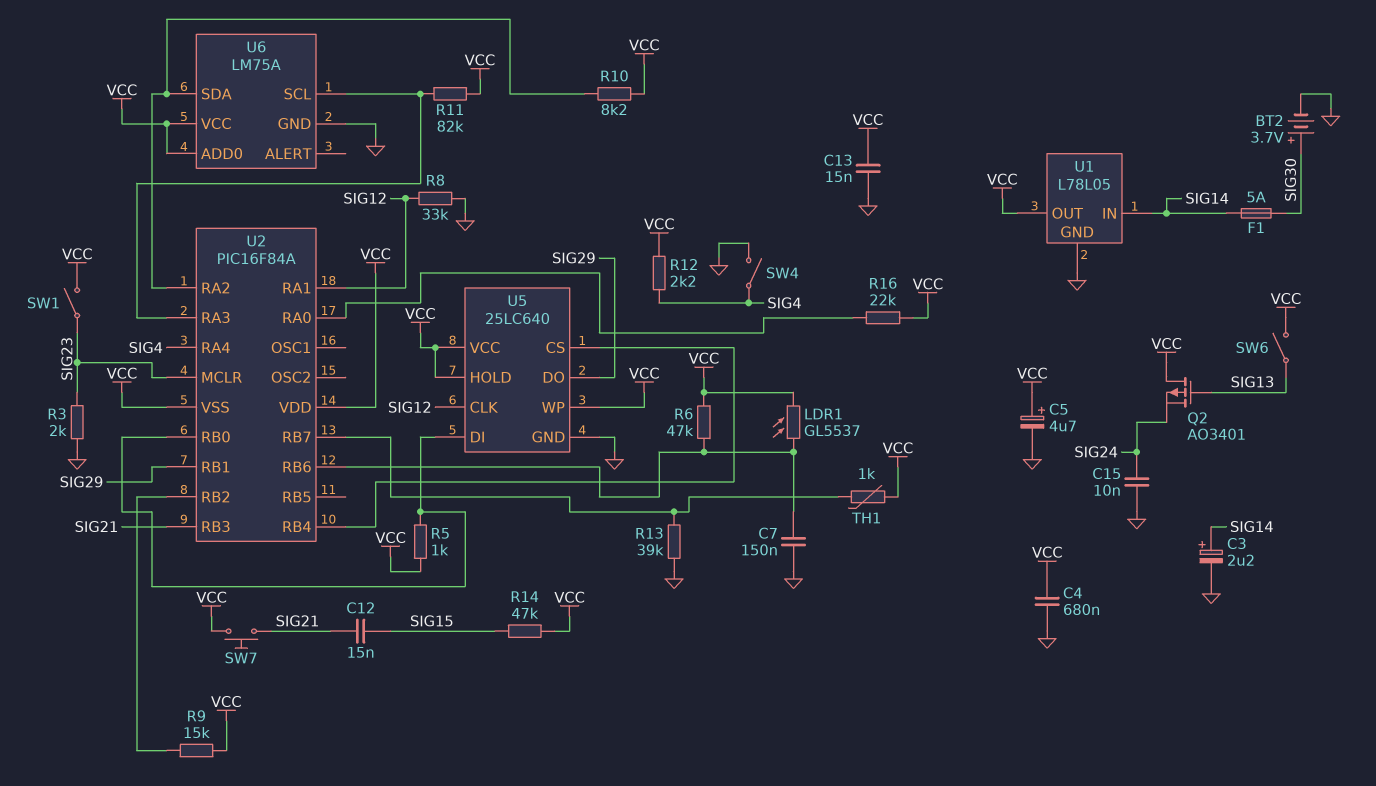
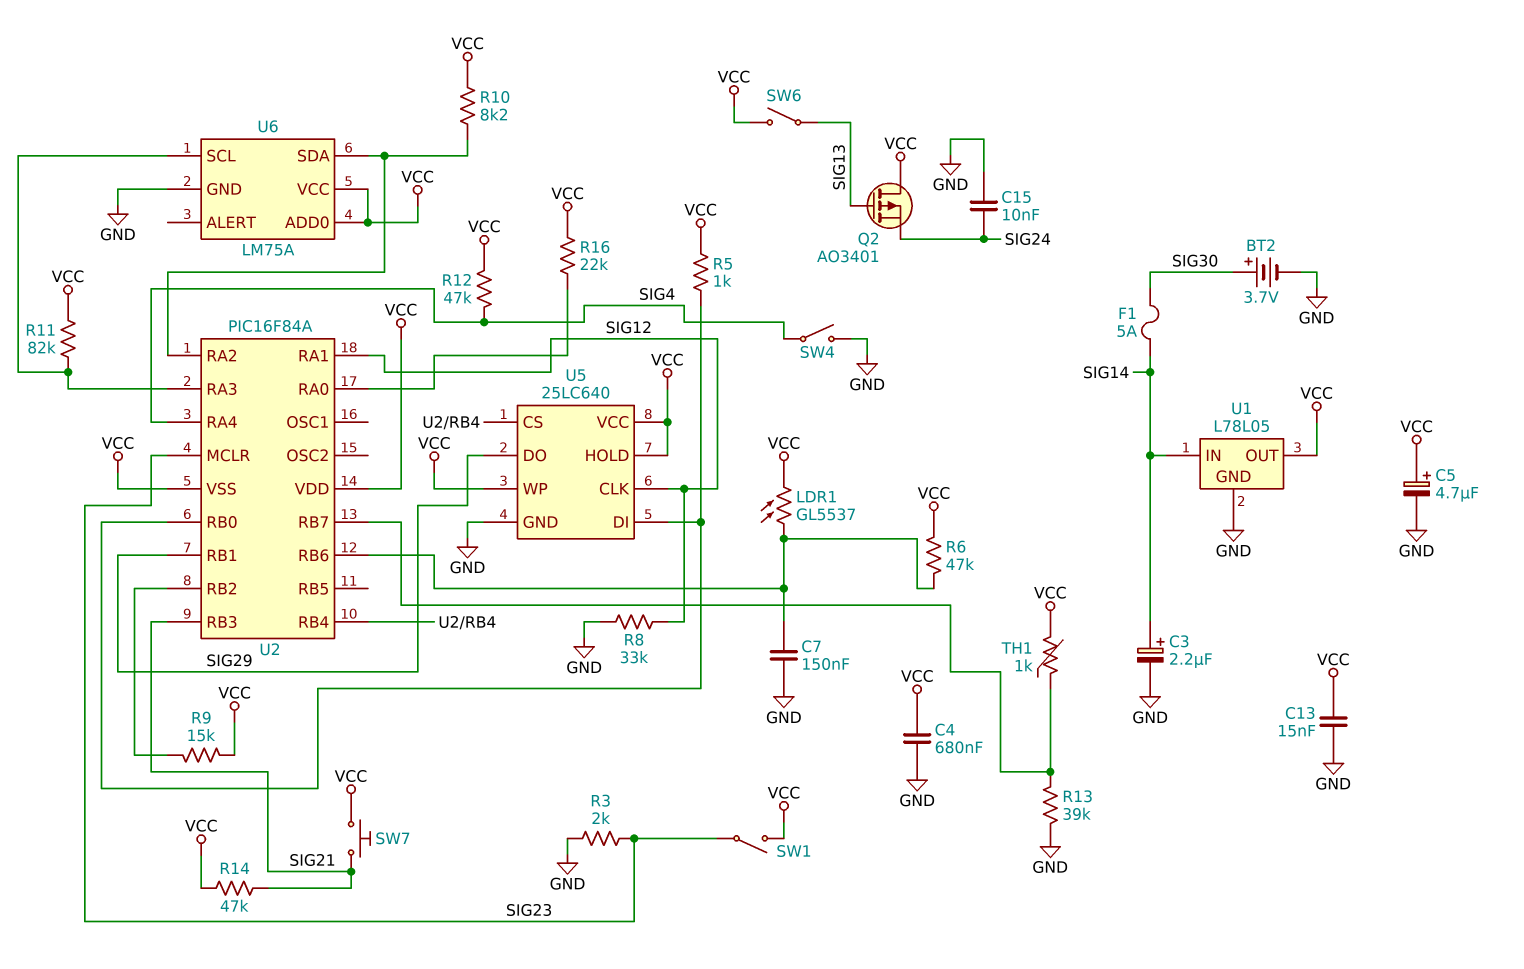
C12: 15nF (SIG15, SIG21) -> none
R12: 2.2k (SIG4, VCC) -> 47k (SIG4, VCC)
R14: 47k (SIG15, VCC) -> 47k (SIG21, VCC)

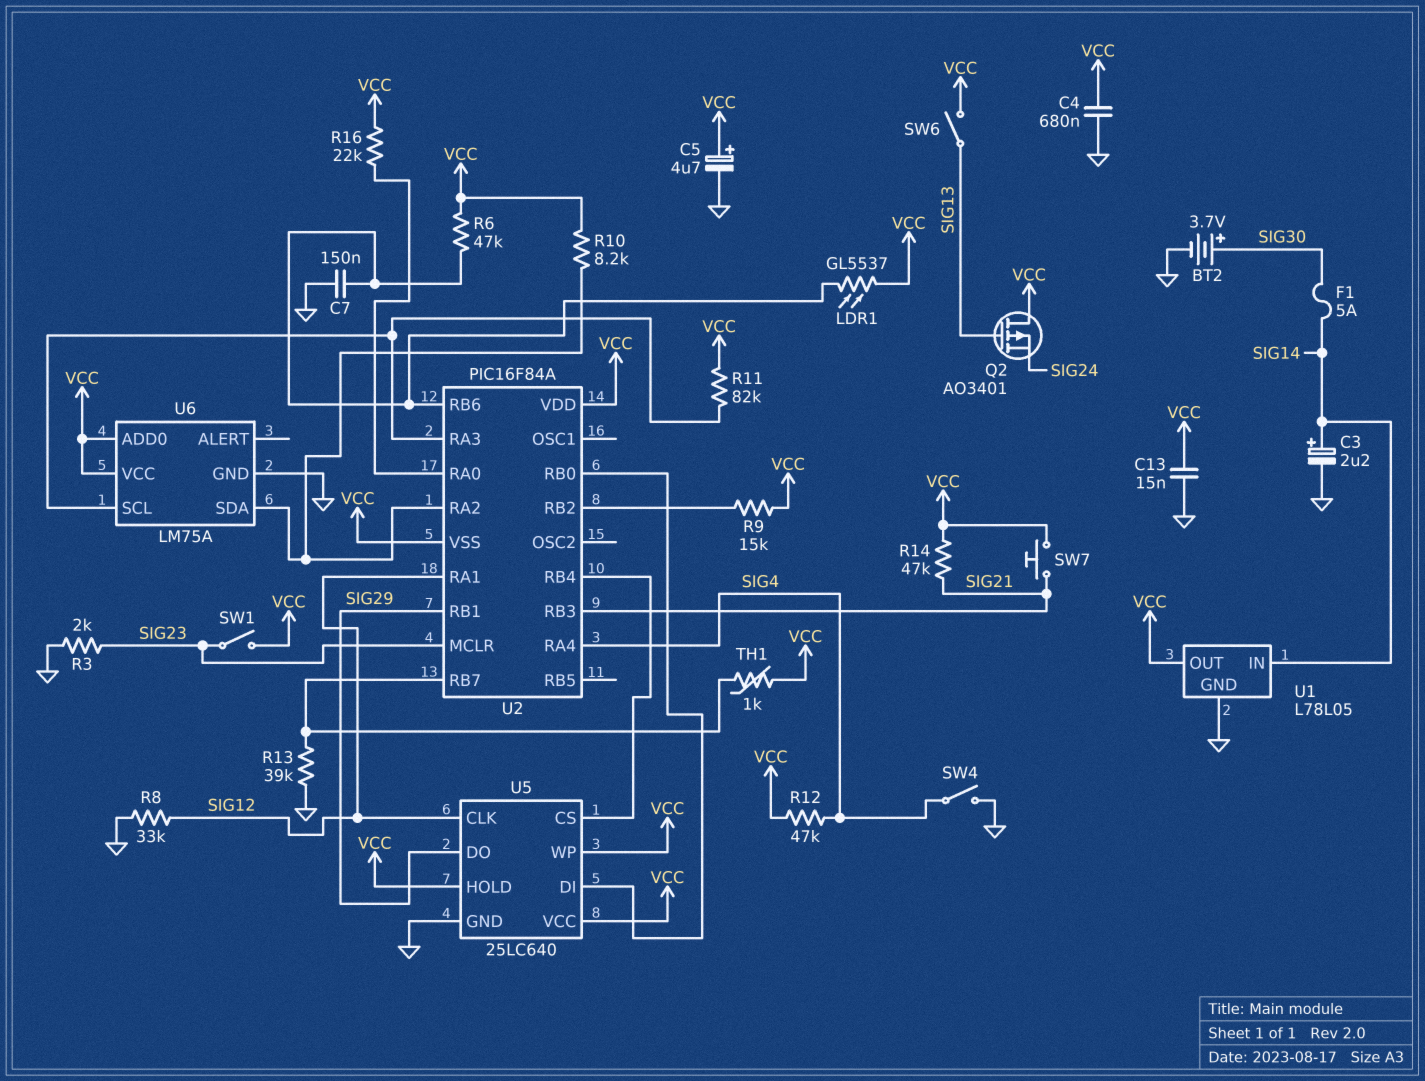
C15: 10nF (GND, SIG24) -> none
R5: 1k (U2/RB0, VCC) -> none

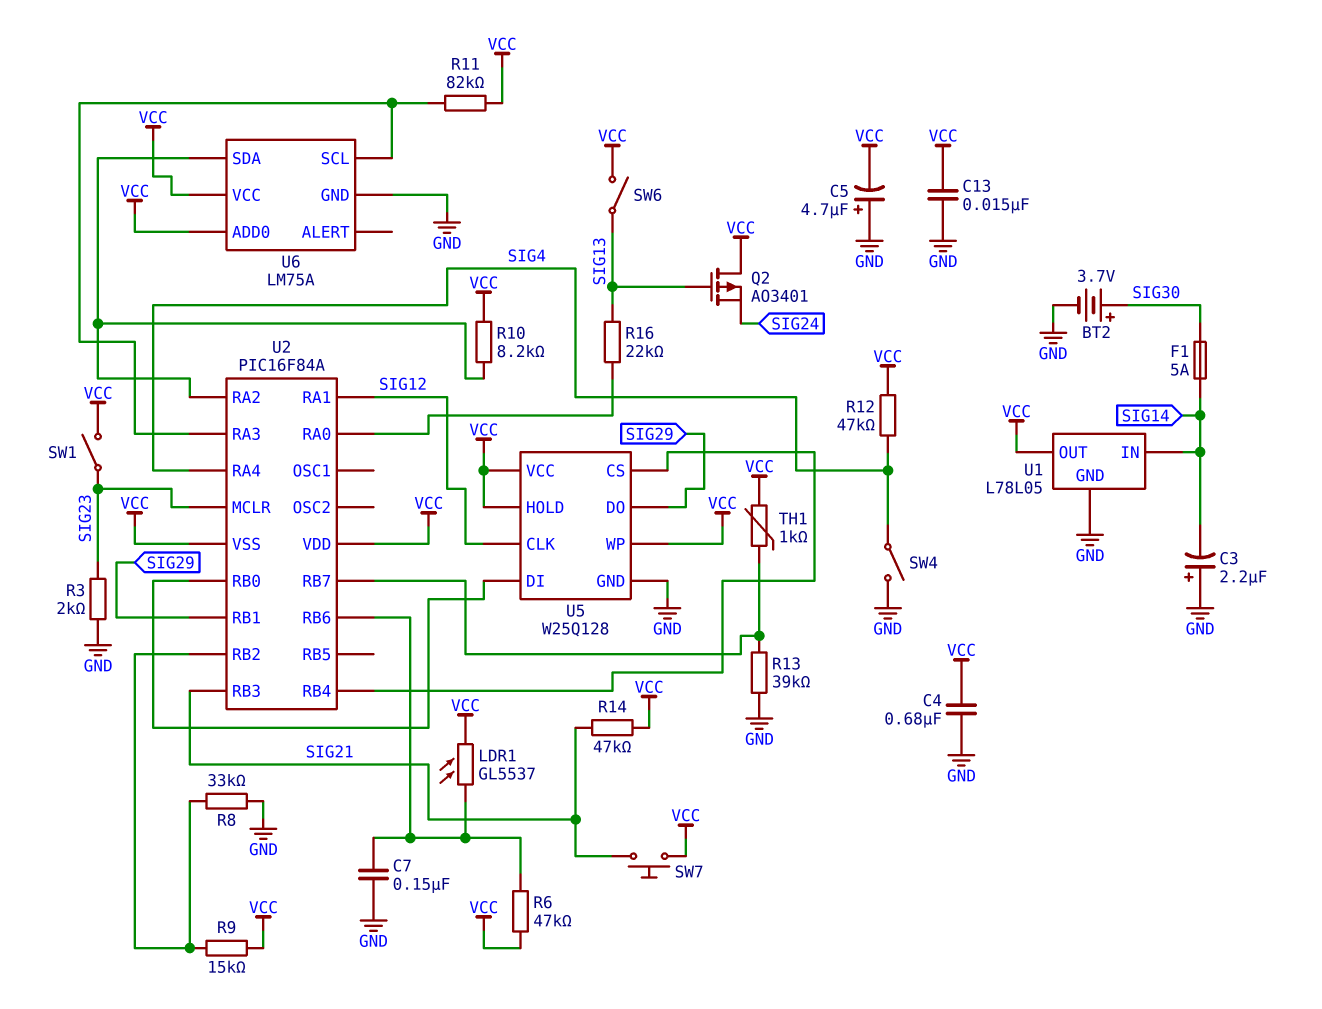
C3: 2.2uF (plus SIG14, minus GND) -> 2.2uF (plus GND, minus SIG14)
C5: 4.7uF (plus VCC, minus GND) -> 4.7uF (plus GND, minus VCC)
R8: 33k (GND, SIG12) -> 33k (GND, U2/RB2)
R16: 22k (U2/RA0, VCC) -> 22k (SIG13, U2/RA0)
U5: 25LC640 -> W25Q128

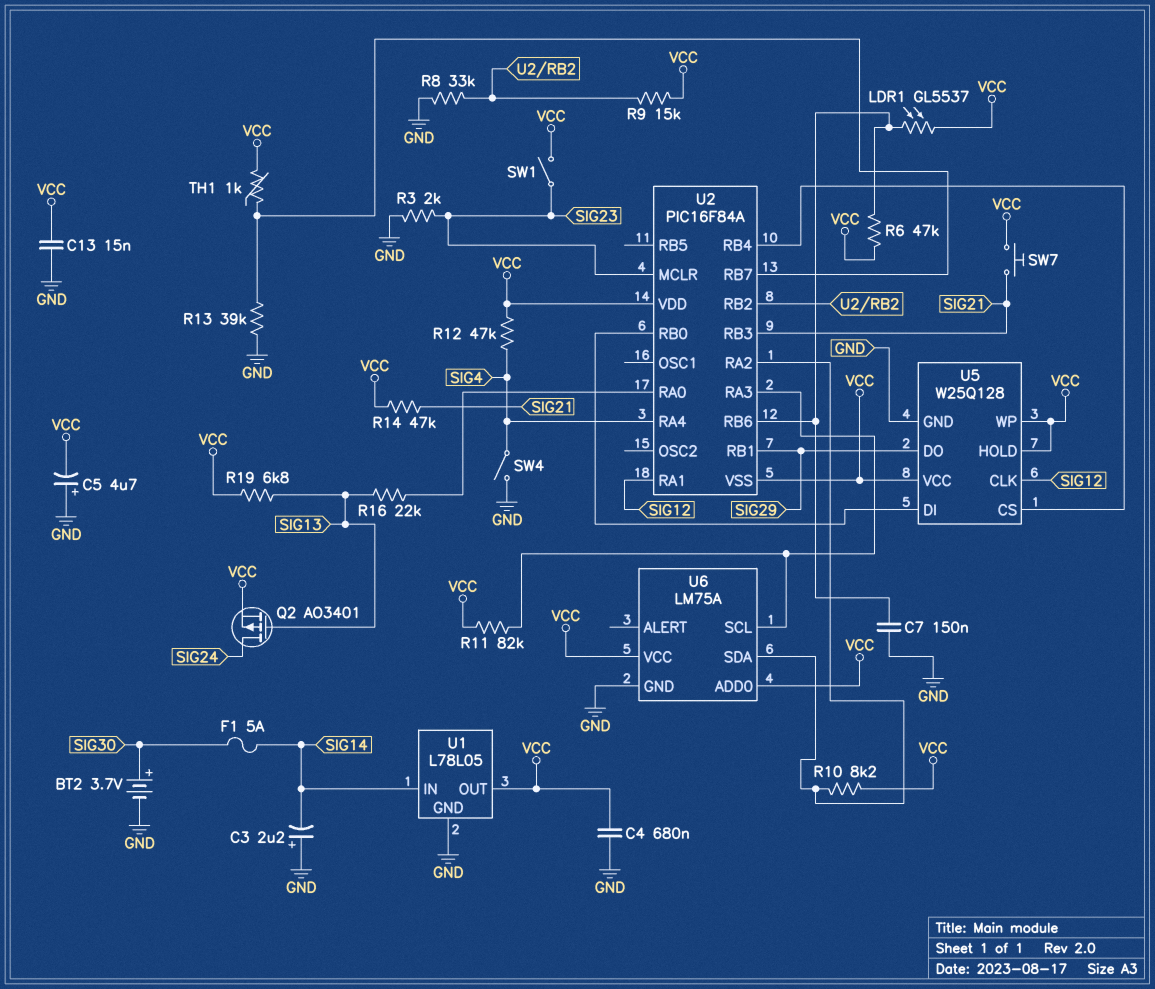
Q2: PMOS AO3401 (G SIG13, D VCC, S SIG24) -> PMOS AO3401 (G SIG13, D SIG24, S VCC)
R19: none -> 6.8k (SIG13, VCC)
SW6: switch (SIG13, VCC) -> none

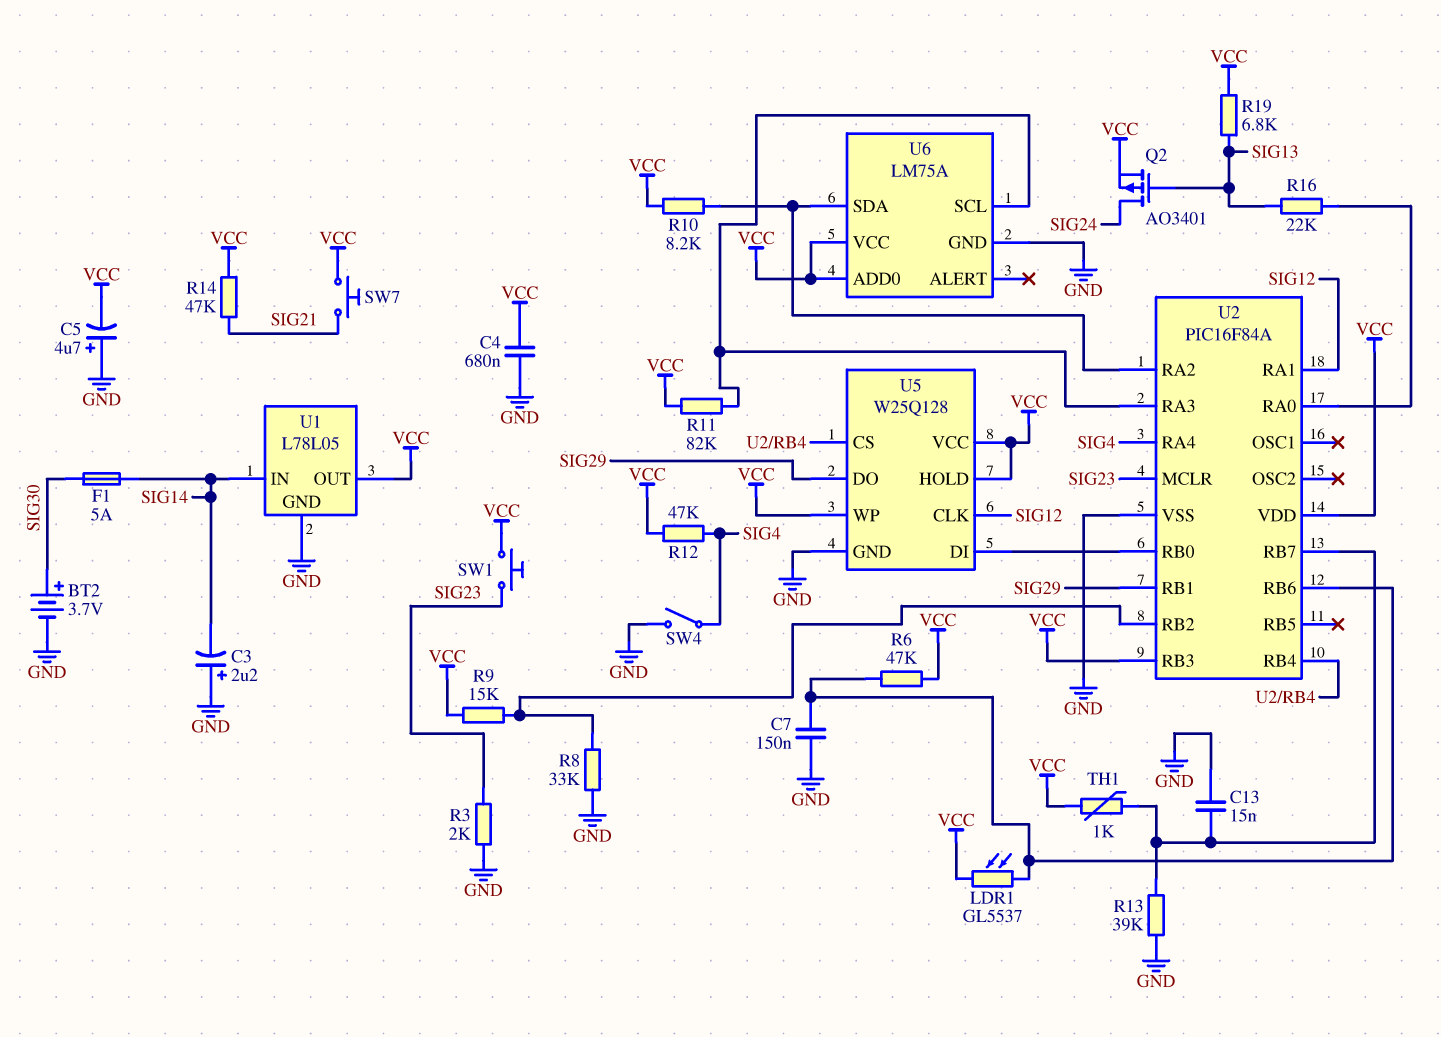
C13: 15nF (GND, VCC) -> 15nF (GND, U2/RB7)
SW1: switch (SIG23, VCC) -> button (SIG23, VCC)
U2 pin RB3: SIG21 -> VCC
U2 pin VSS: VCC -> GND

